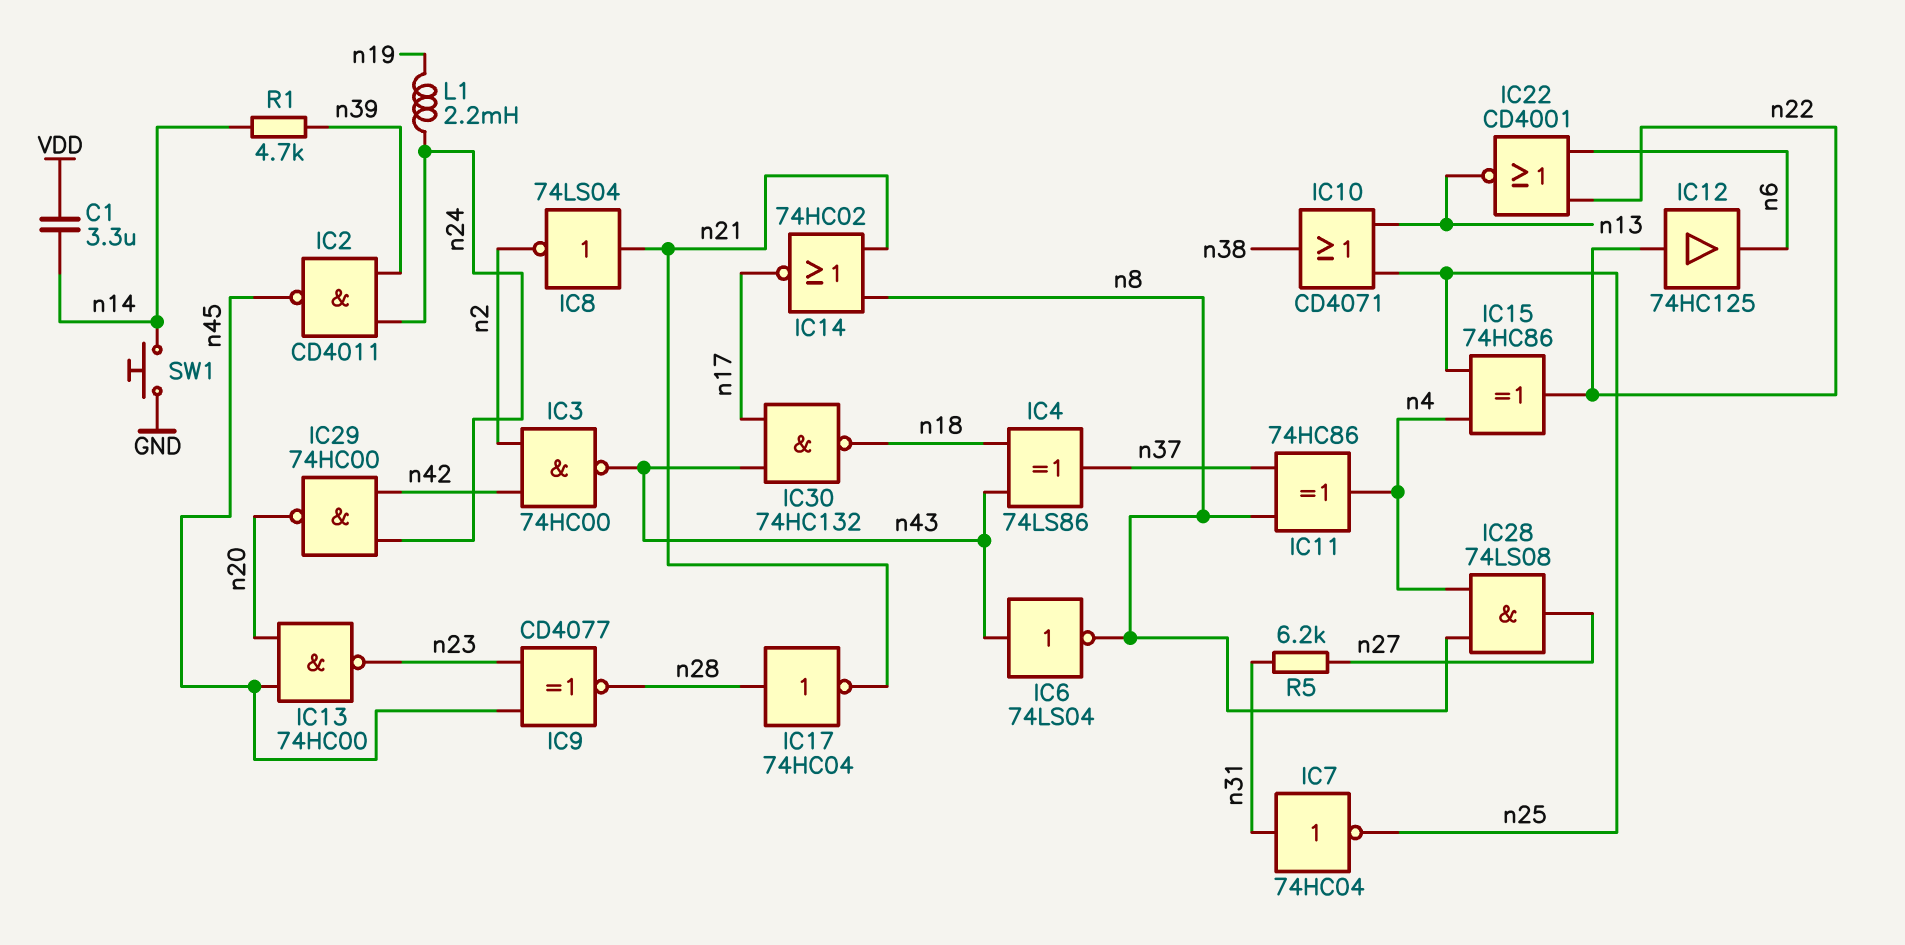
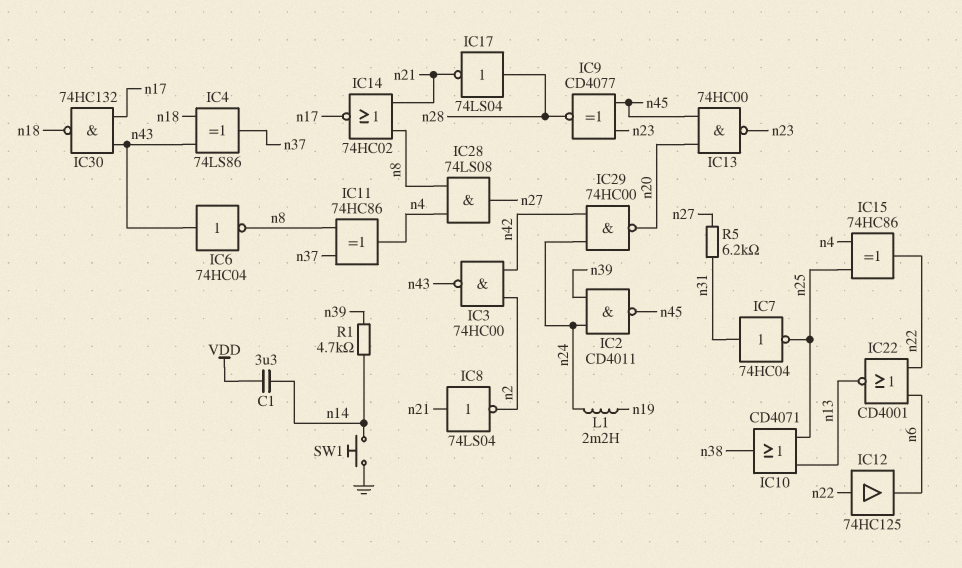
IC6: NOT 74LS04 (in n43, out n8) -> NOT 74HC04 (in n43, out n8)
IC17: NOT 74HC04 (in n28, out n21) -> NOT 74LS04 (in n28, out n21)

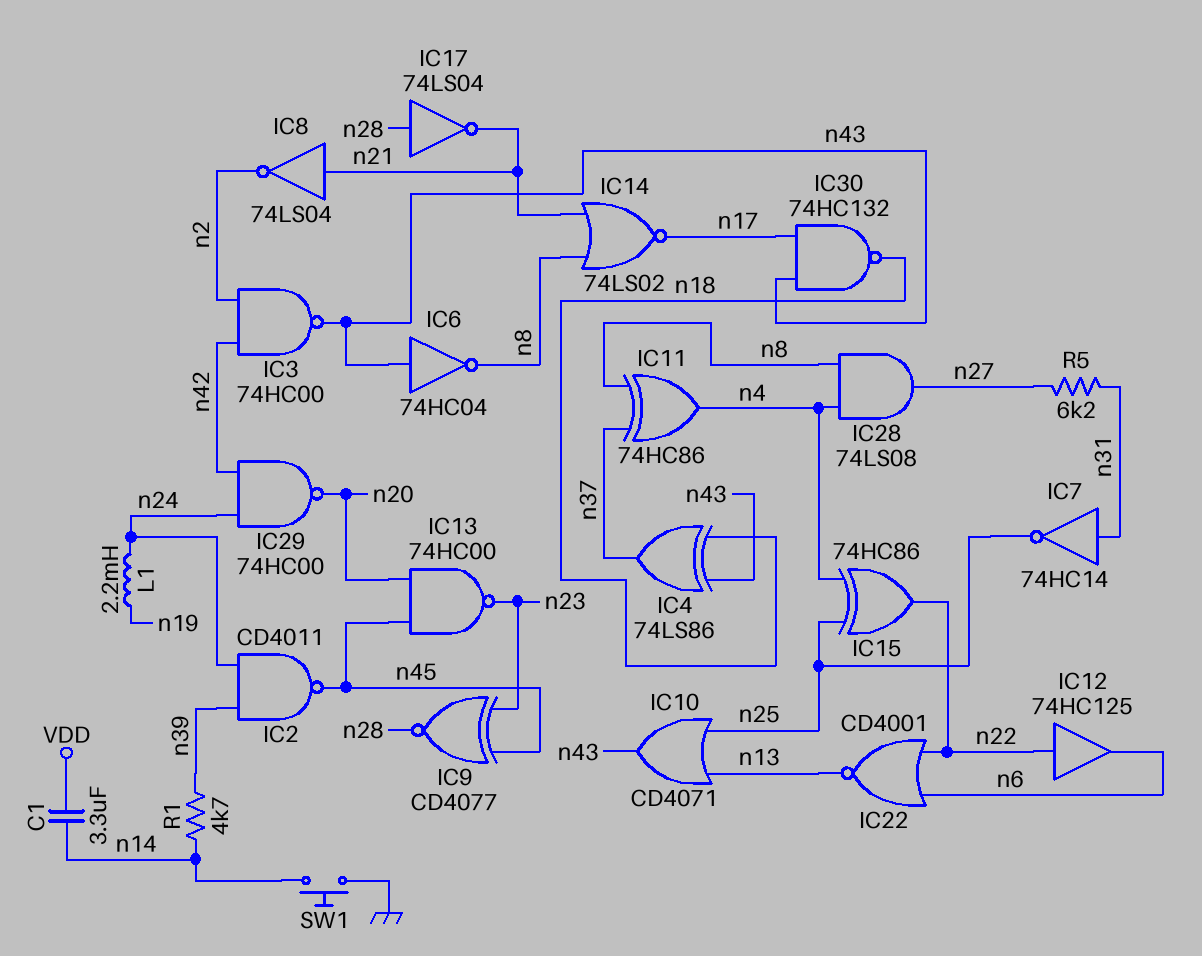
IC7: NOT 74HC04 (in n31, out n25) -> NOT 74HC14 (in n31, out n25)
IC10: OR CD4071 (in n13, in n25, out n38) -> OR CD4071 (in n13, in n25, out n43)
IC14: NOR 74HC02 (in n8, in n21, out n17) -> NOR 74LS02 (in n8, in n21, out n17)

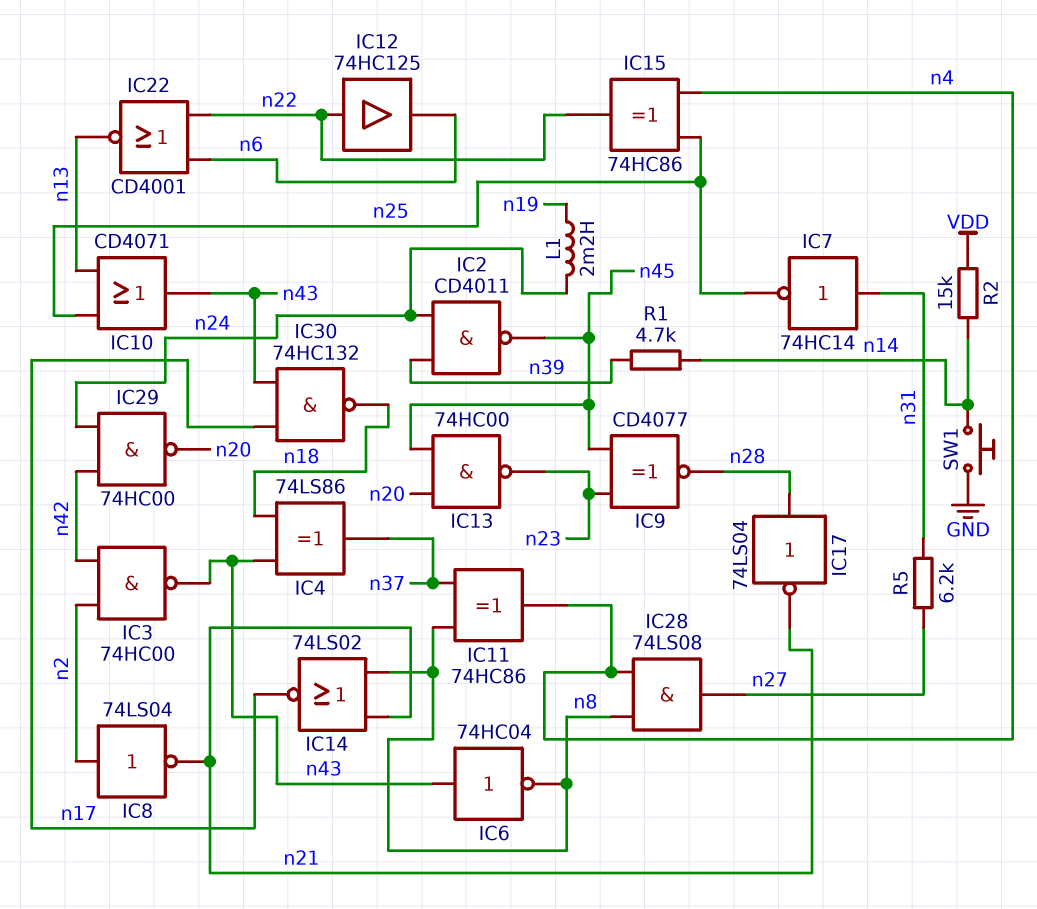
C1: 3.3uF (VDD, n14) -> none
IC8: NOT 74LS04 (in n21, out n2) -> NOT 74LS04 (in n2, out n21)
R2: none -> 15k (VDD, n14)

